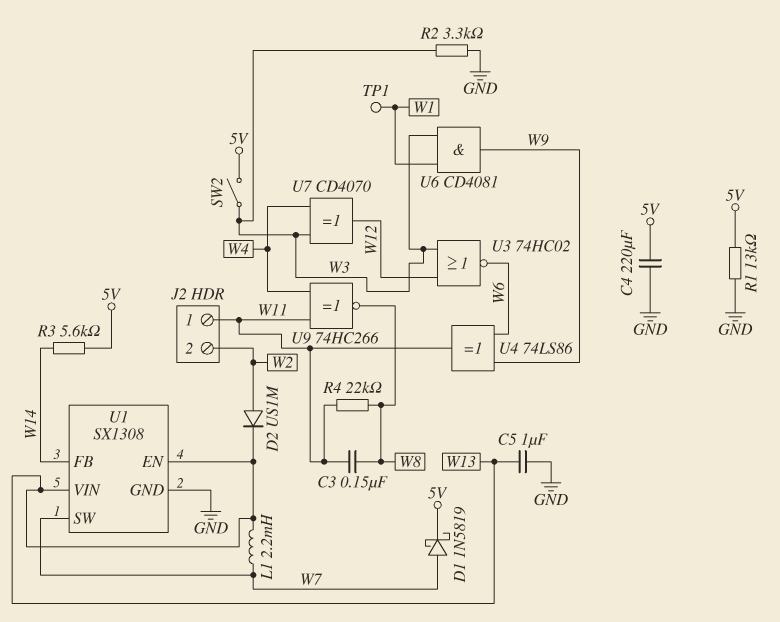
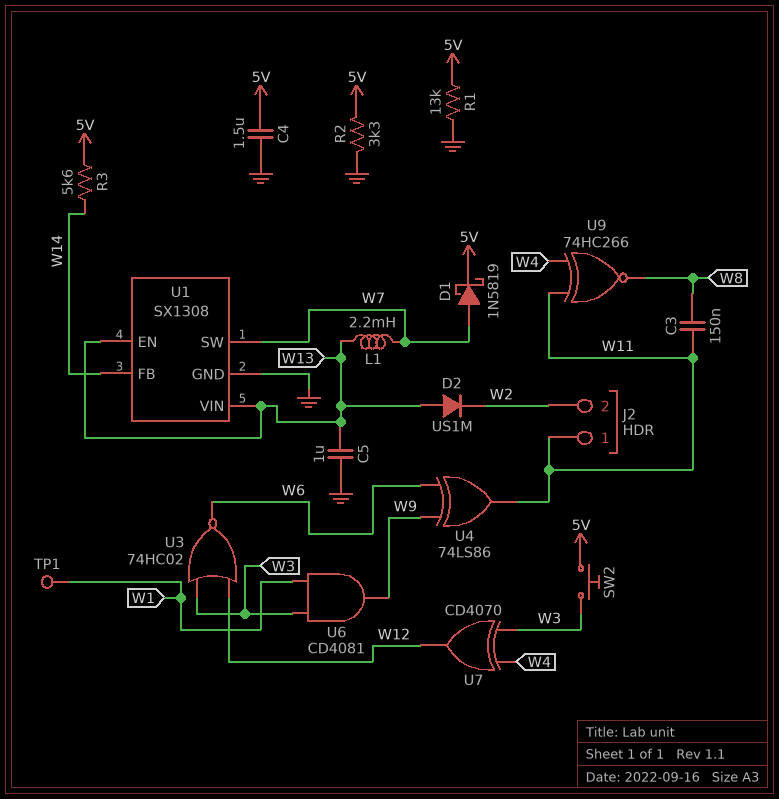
C4: 220uF (5V, GND) -> 1.5uF (5V, GND)
D2: diode US1M (A W2, K W13) -> diode US1M (A W13, K W2)
R2: 3.3k (GND, W3) -> 3.3k (5V, GND)
R4: 22k (W8, W11) -> none
SW2: switch (5V, W3) -> button (5V, W3)

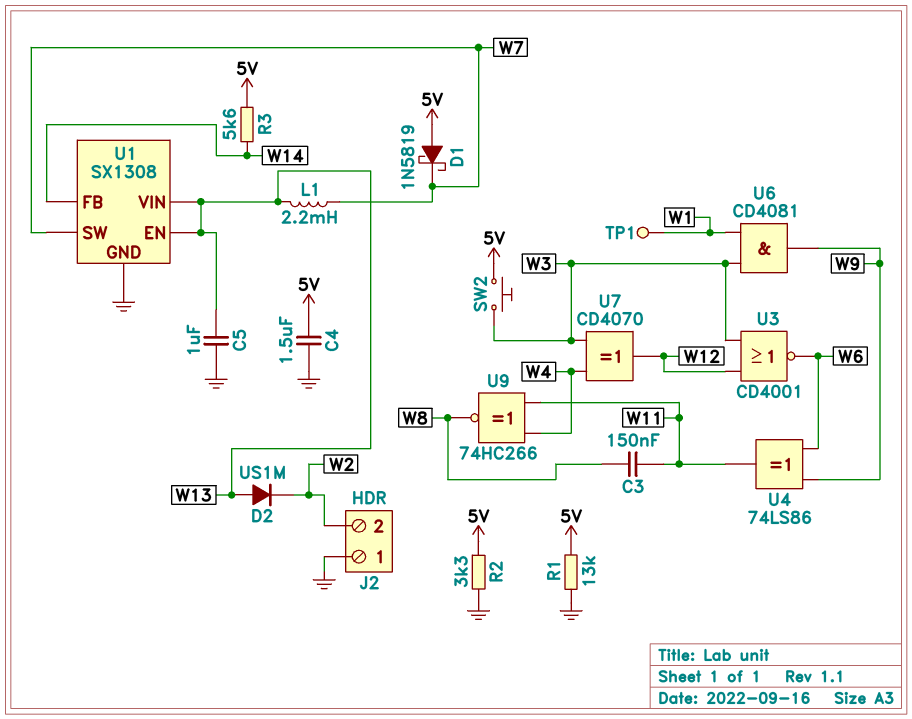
D1: schottky 1N5819 (A W7, K 5V) -> schottky 1N5819 (A 5V, K W7)
J2 pin 1: W11 -> GND
U3: NOR 74HC02 (in W3, in W12, out W6) -> NOR CD4001 (in W3, in W12, out W6)

